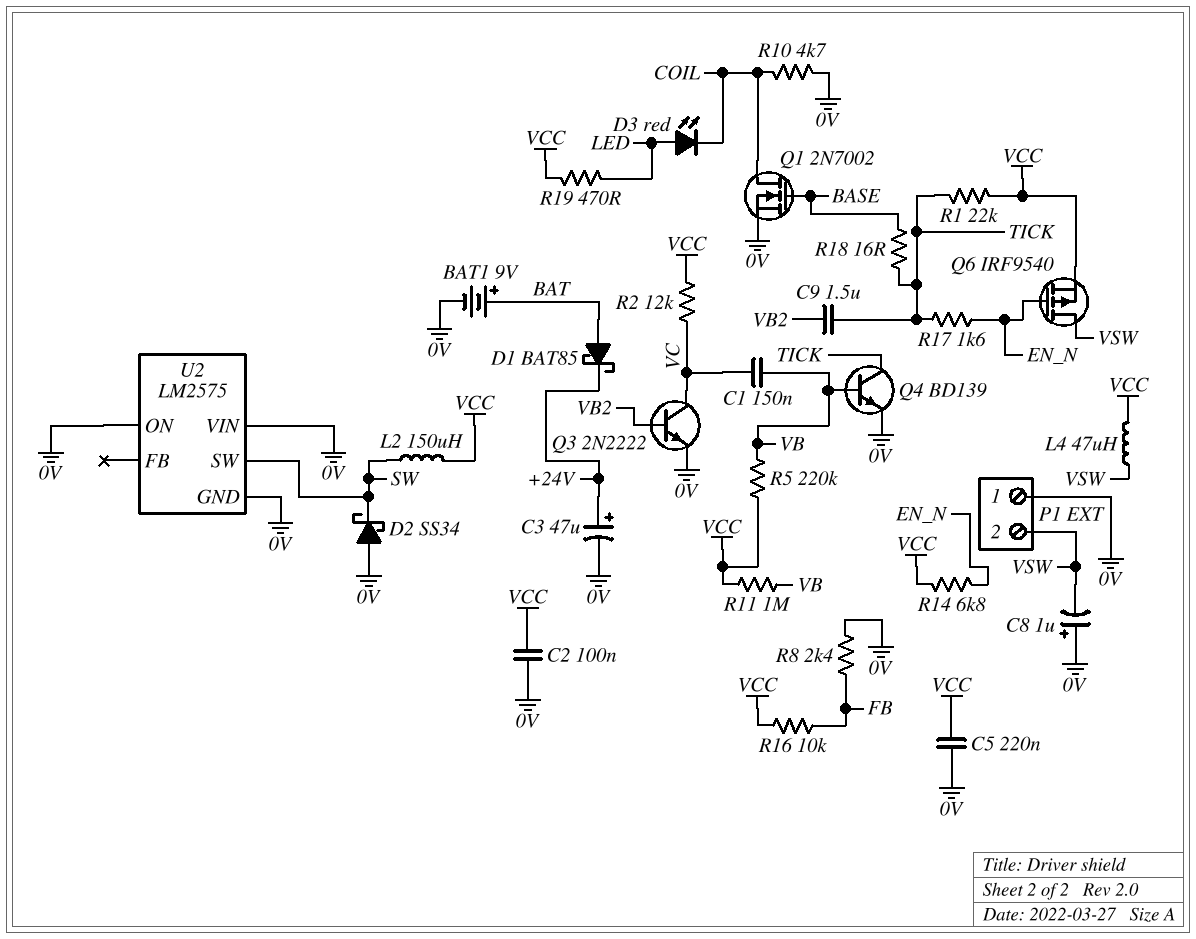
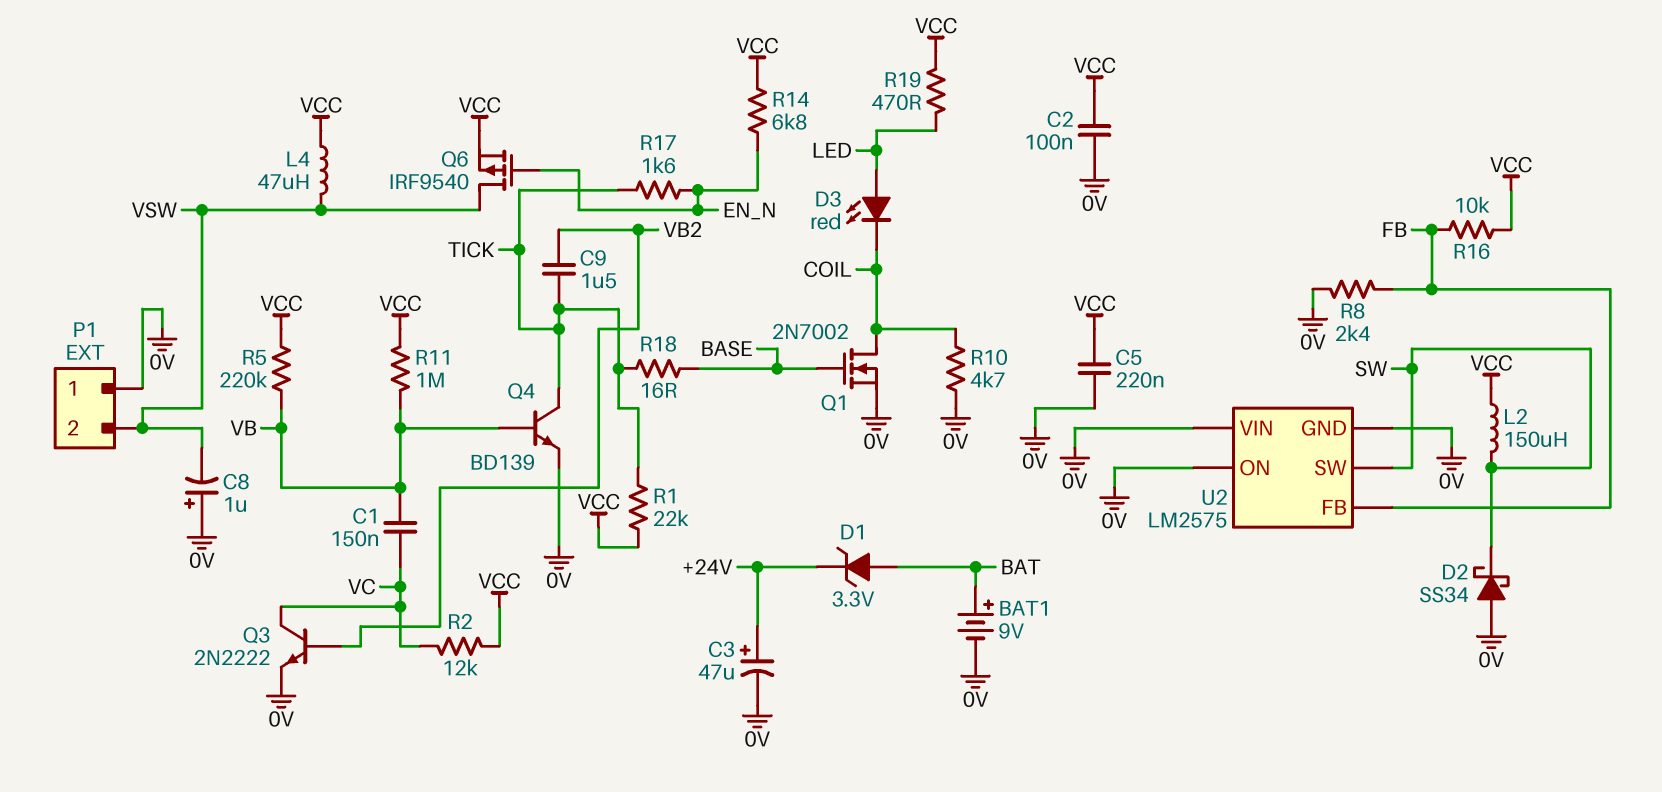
D1: schottky BAT85 (A BAT, K +24V) -> zener 3.3V (A BAT, K +24V)
U2 pin FB: none -> FB

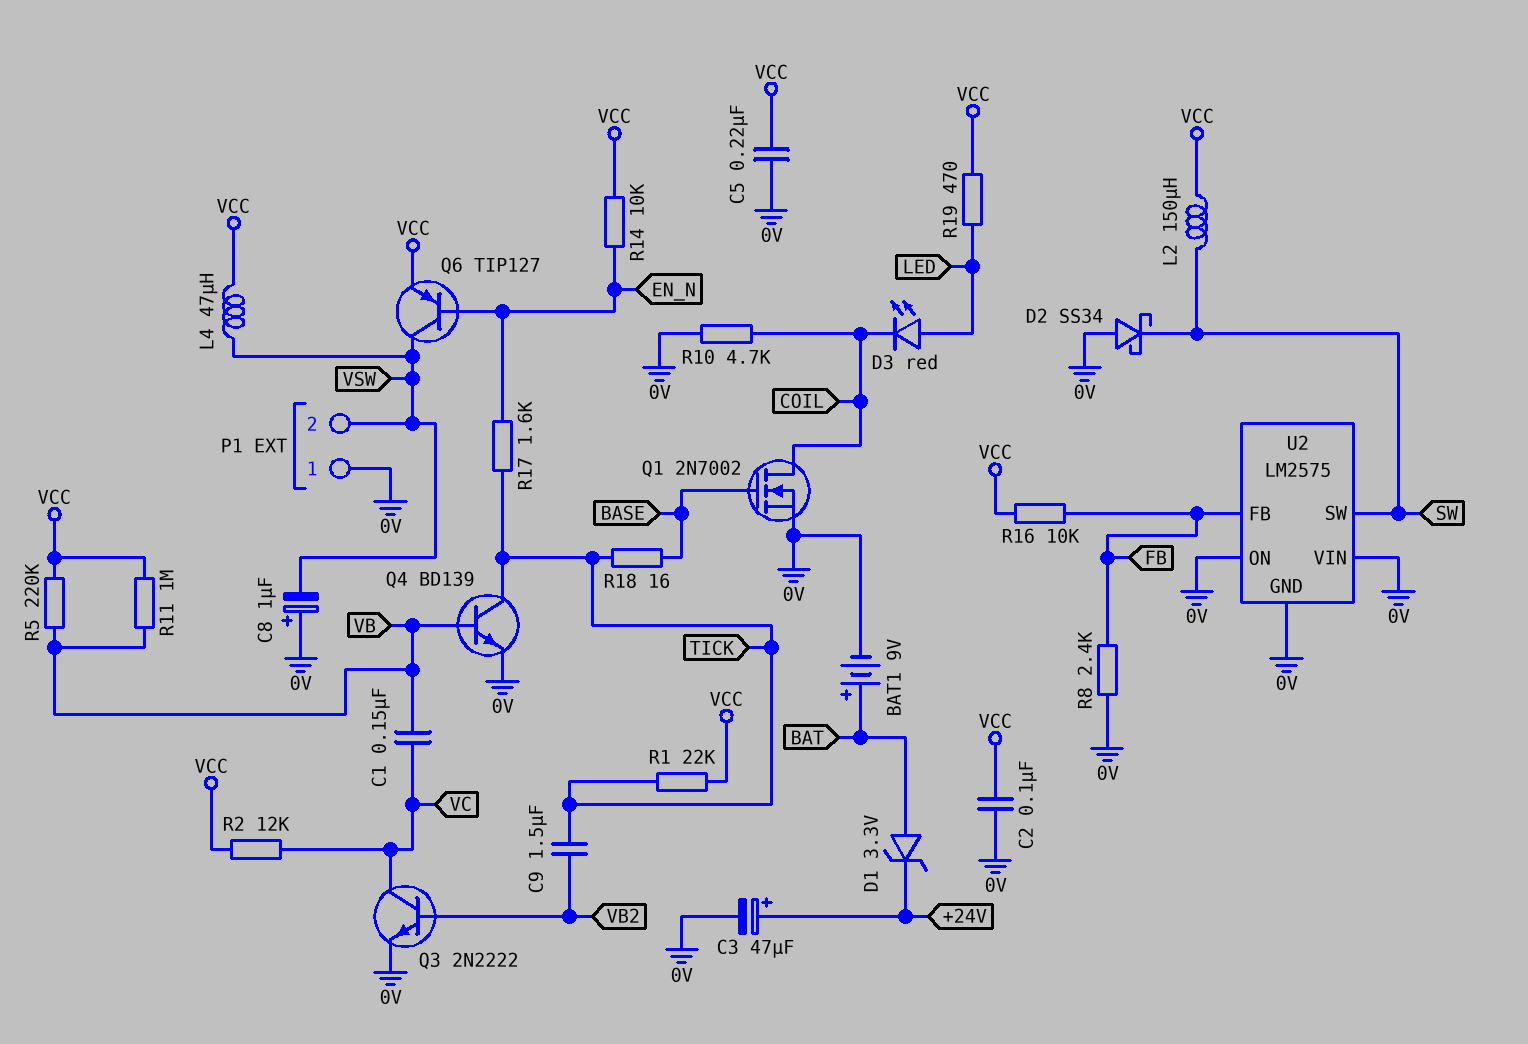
Q6: PMOS IRF9540 (G EN_N, D VSW, S VCC) -> PNP TIP127 (B EN_N, C VSW, E VCC)
R14: 6.8k (EN_N, VCC) -> 10k (EN_N, VCC)

